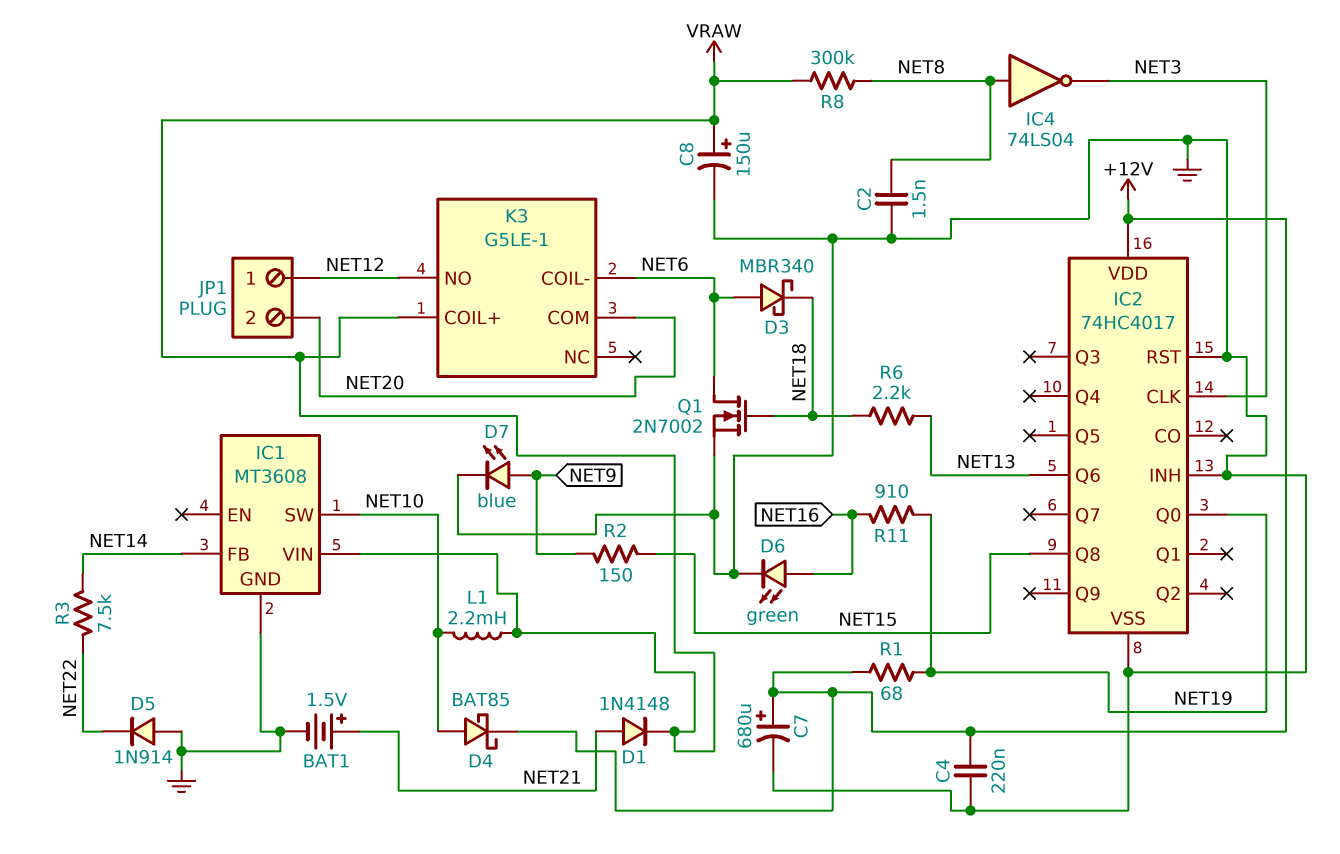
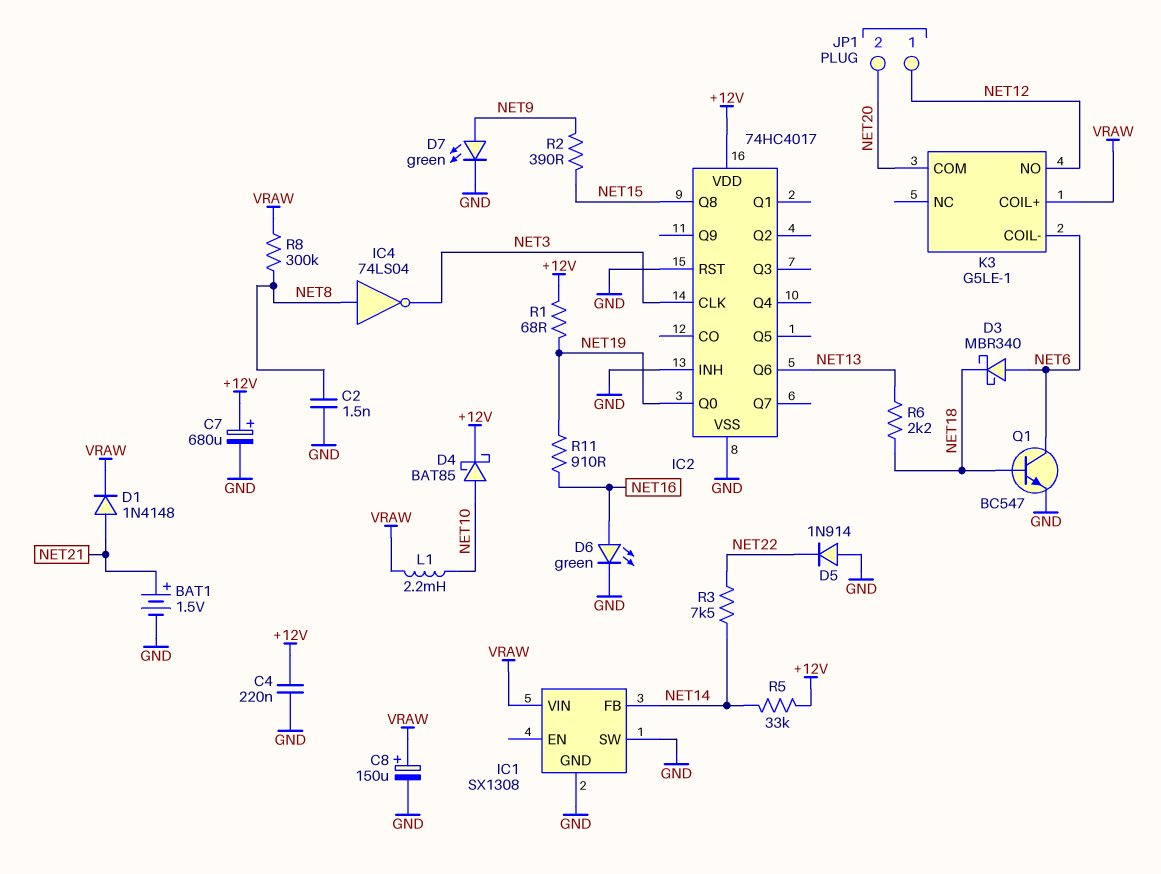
D7: LED blue (A NET9, K GND) -> LED green (A NET9, K GND)
IC1: MT3608 -> SX1308
IC1 pin SW: NET10 -> GND
Q1: NMOS 2N7002 (G NET18, D NET6, S GND) -> NPN BC547 (B NET18, C NET6, E GND)
R2: 150 (NET9, NET15) -> 390 (NET9, NET15)
R5: none -> 33k (+12V, NET14)

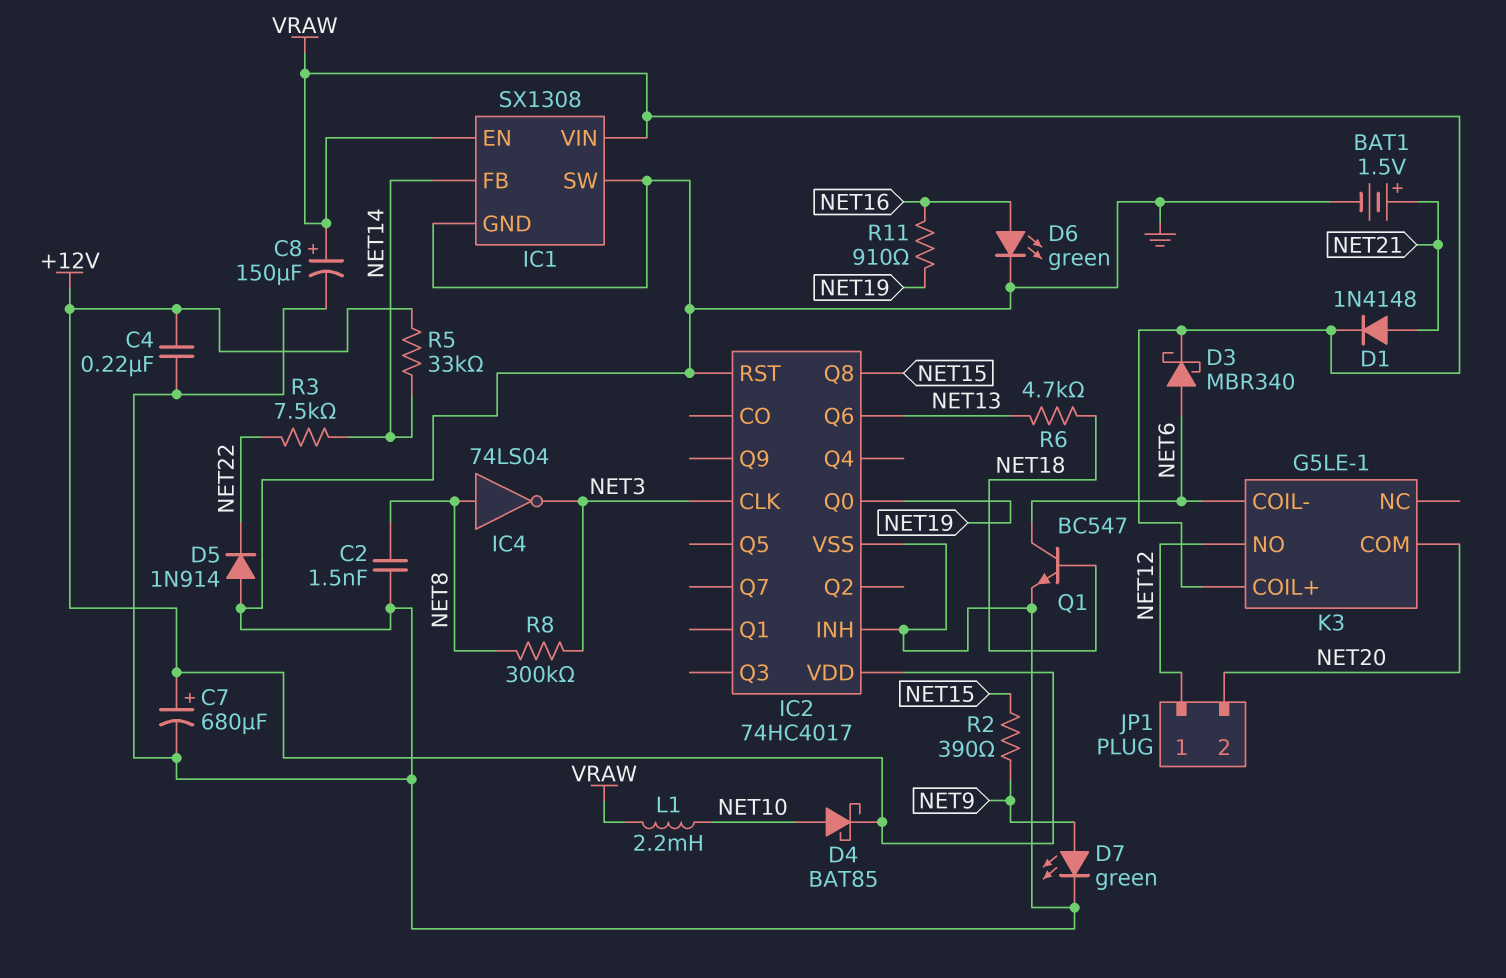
D3: schottky MBR340 (A NET6, K NET18) -> schottky MBR340 (A NET6, K VRAW)
IC1 pin EN: none -> VRAW
R1: 68 (+12V, NET19) -> none
R6: 2.2k (NET13, NET18) -> 4.7k (NET13, NET18)
R8: 300k (NET8, VRAW) -> 300k (NET3, NET8)

